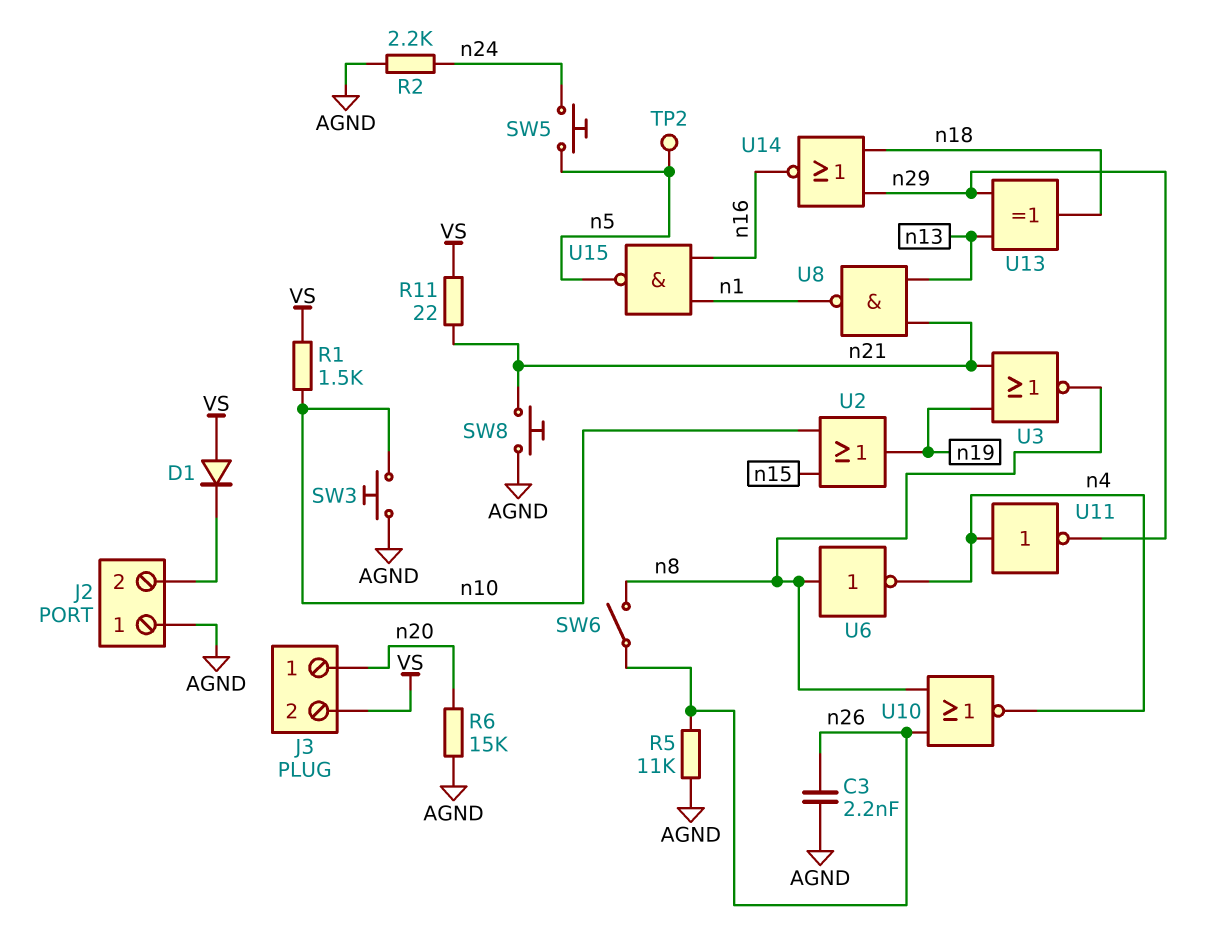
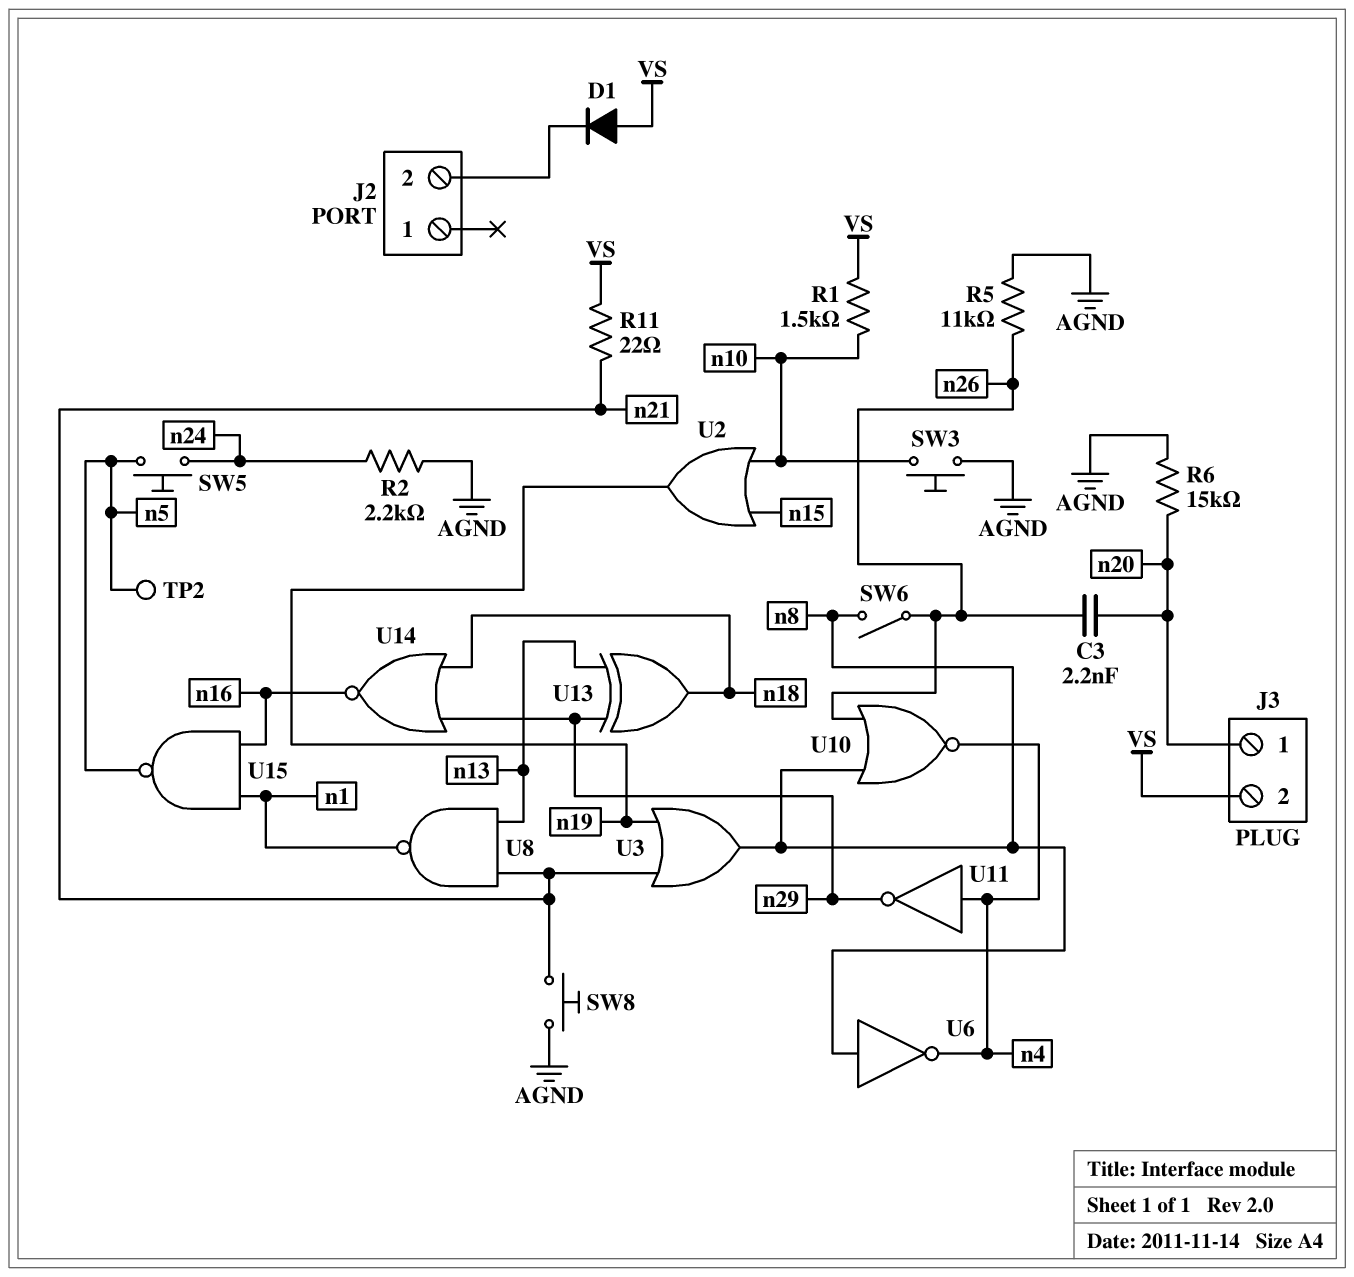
C3: 2.2nF (AGND, n26) -> 2.2nF (n20, n26)
J2 pin 1: AGND -> none
U3: NOR (in n19, in n21, out n8) -> OR (in n19, in n21, out n8)

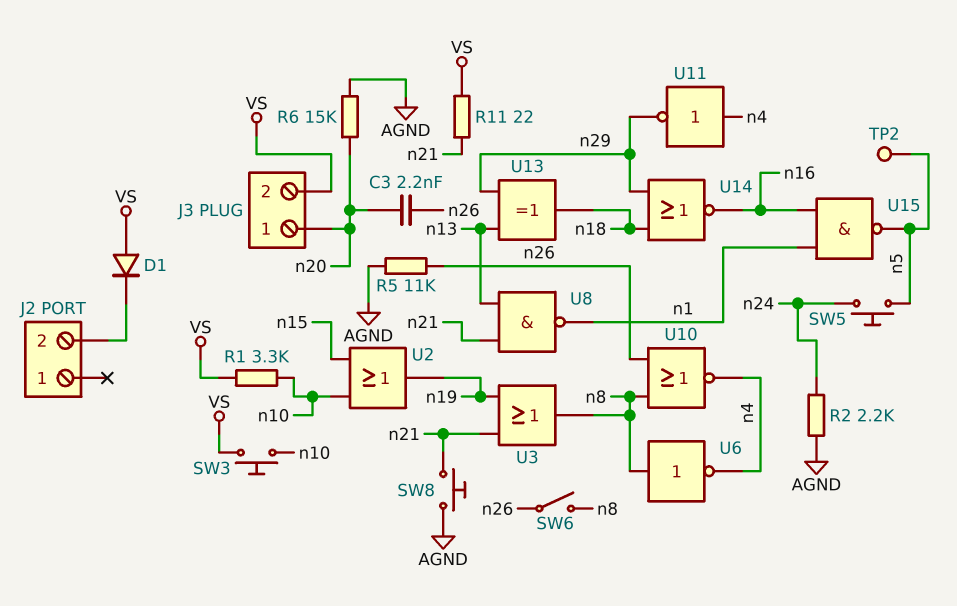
R1: 1.5k (VS, n10) -> 3.3k (VS, n10)
SW3: button (AGND, n10) -> button (VS, n10)

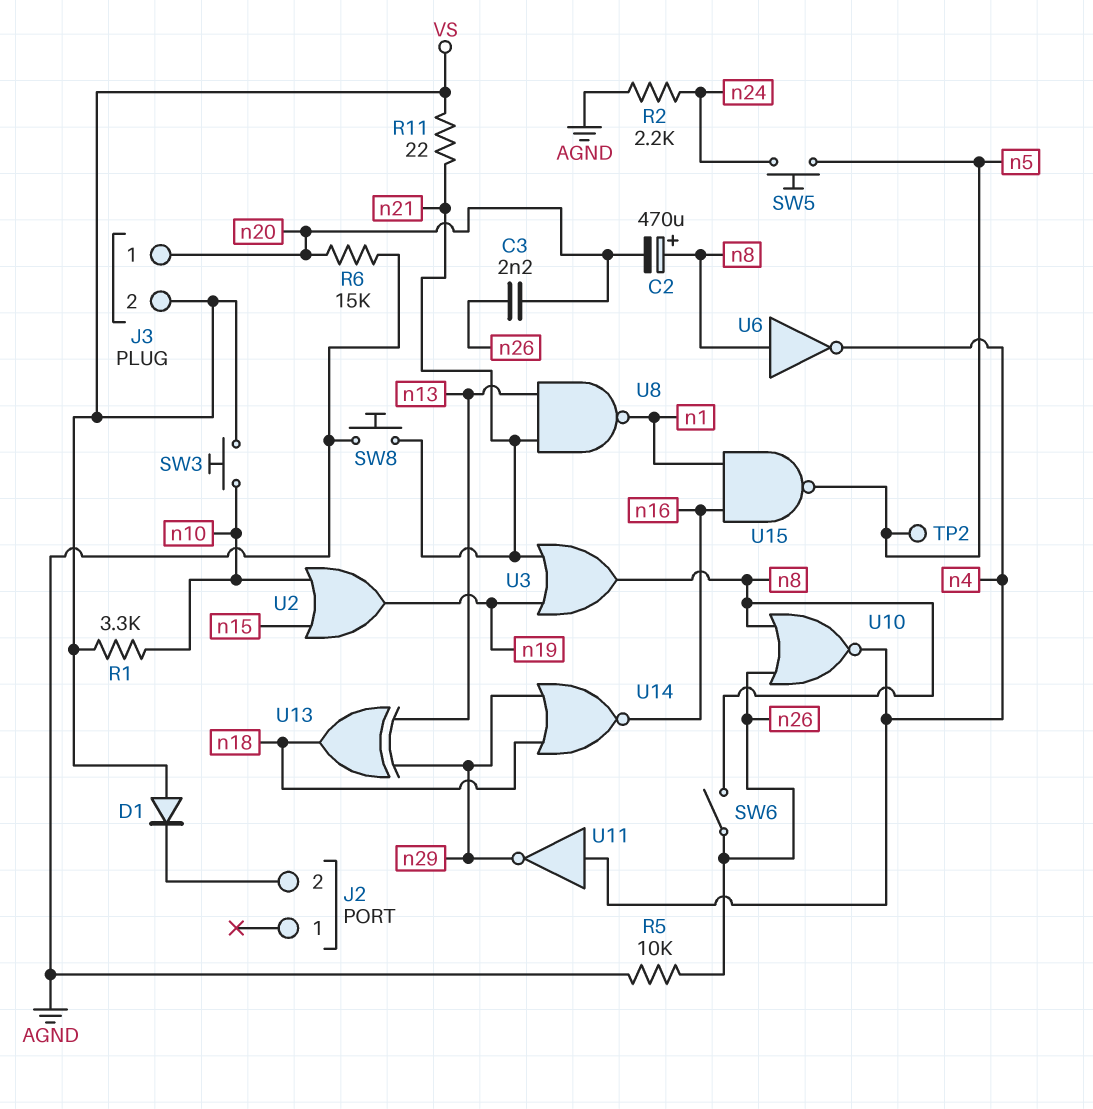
C2: none -> 470uF (plus n8, minus n20)
R5: 11k (AGND, n26) -> 10k (AGND, n26)

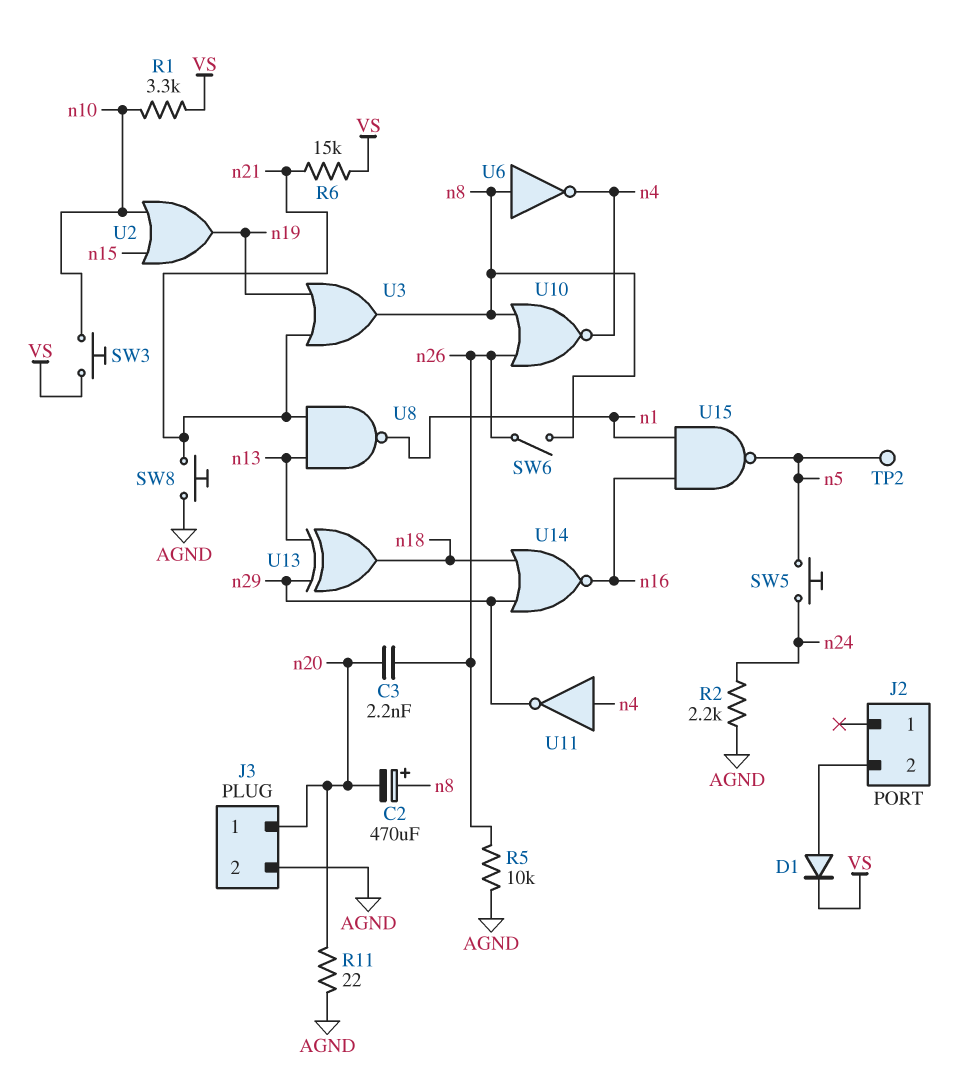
D1: diode (A VS, K J2/2) -> diode (A J2/2, K VS)
J3 pin 2: VS -> AGND
R6: 15k (AGND, n20) -> 15k (VS, n21)
R11: 22 (VS, n21) -> 22 (AGND, n20)

